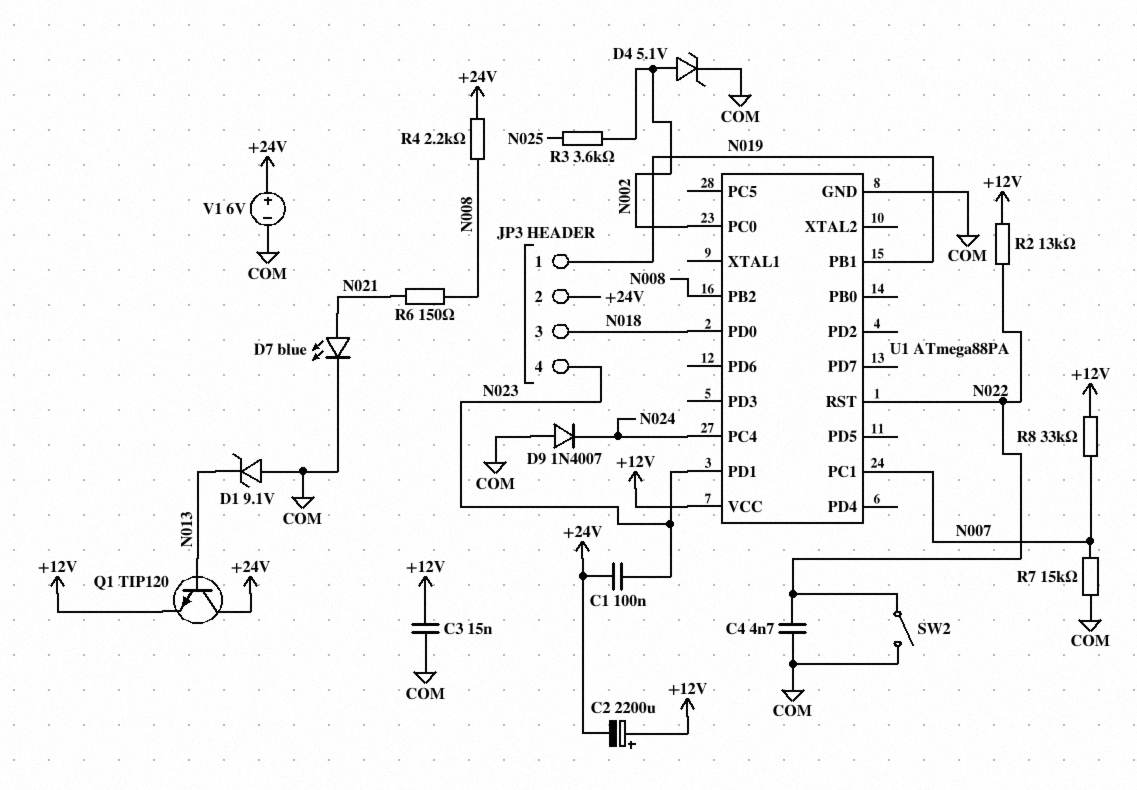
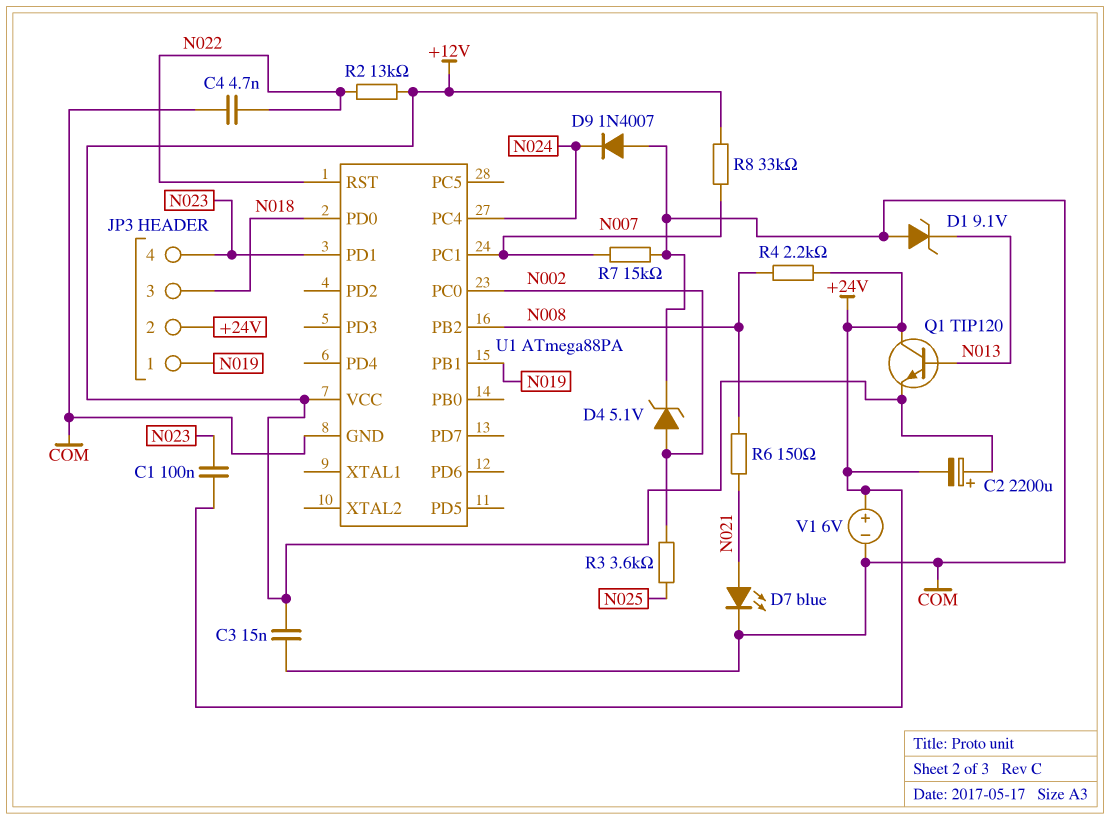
SW2: switch (COM, N022) -> none

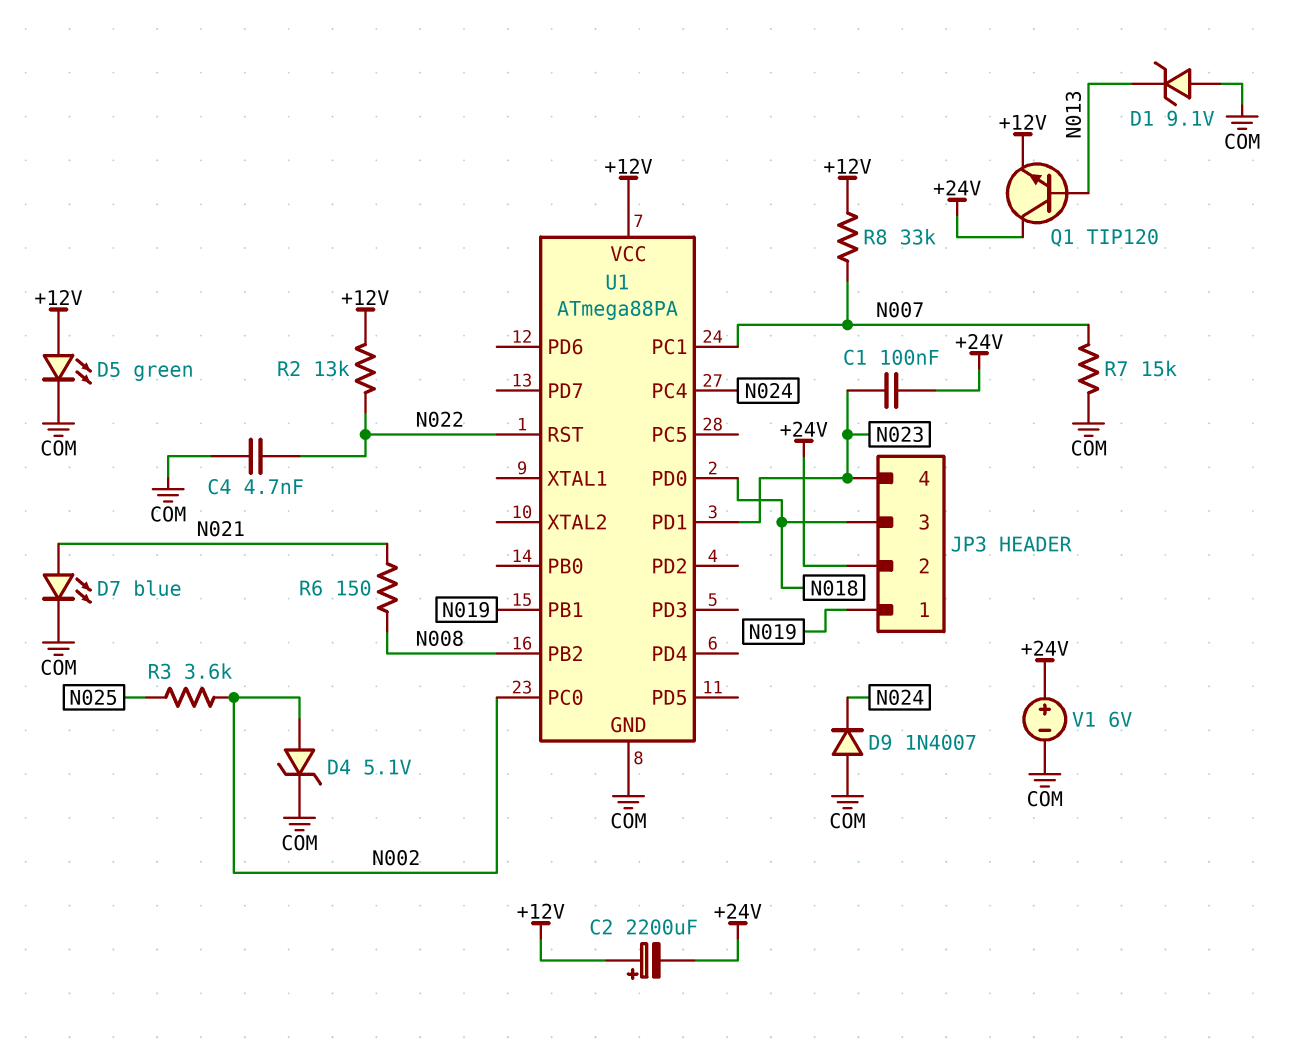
C3: 15nF (+12V, COM) -> none
D5: none -> LED green (A +12V, K COM)
R4: 2.2k (+24V, N008) -> none

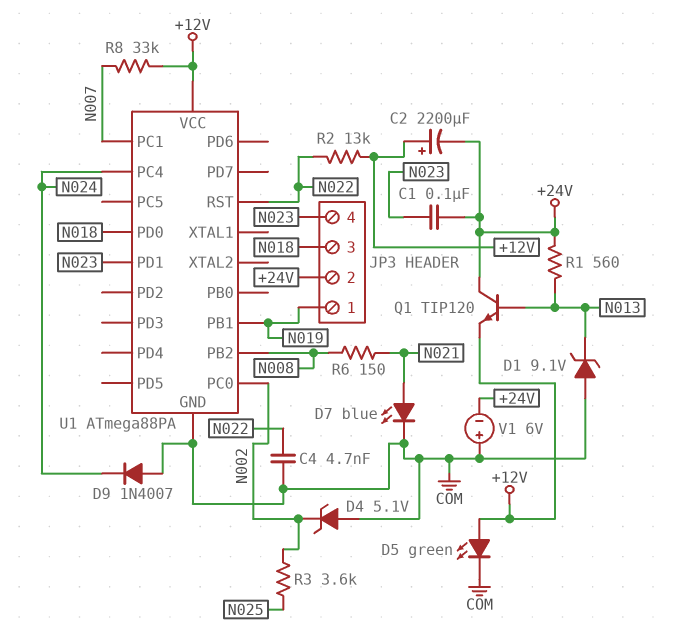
D4: zener 5.1V (A N002, K COM) -> zener 5.1V (A COM, K N002)
R1: none -> 560 (+24V, N013)
R7: 15k (COM, N007) -> none
V1: 6V (plus +24V, minus COM) -> 6V (plus COM, minus +24V)

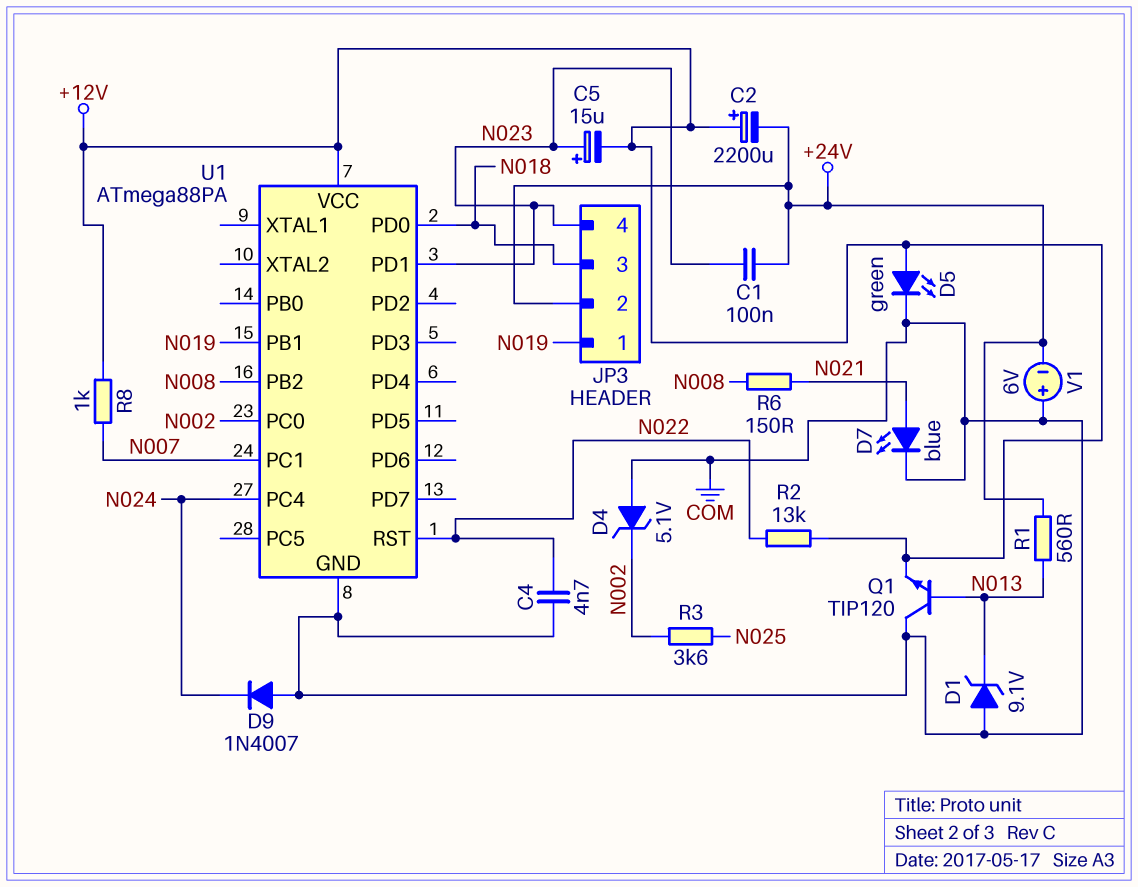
C5: none -> 15uF (plus N023, minus +12V)
Q1: NPN TIP120 (B N013, C +24V, E +12V) -> NPN TIP120 (B N013, C COM, E +12V)
R8: 33k (+12V, N007) -> 1k (+12V, N007)

